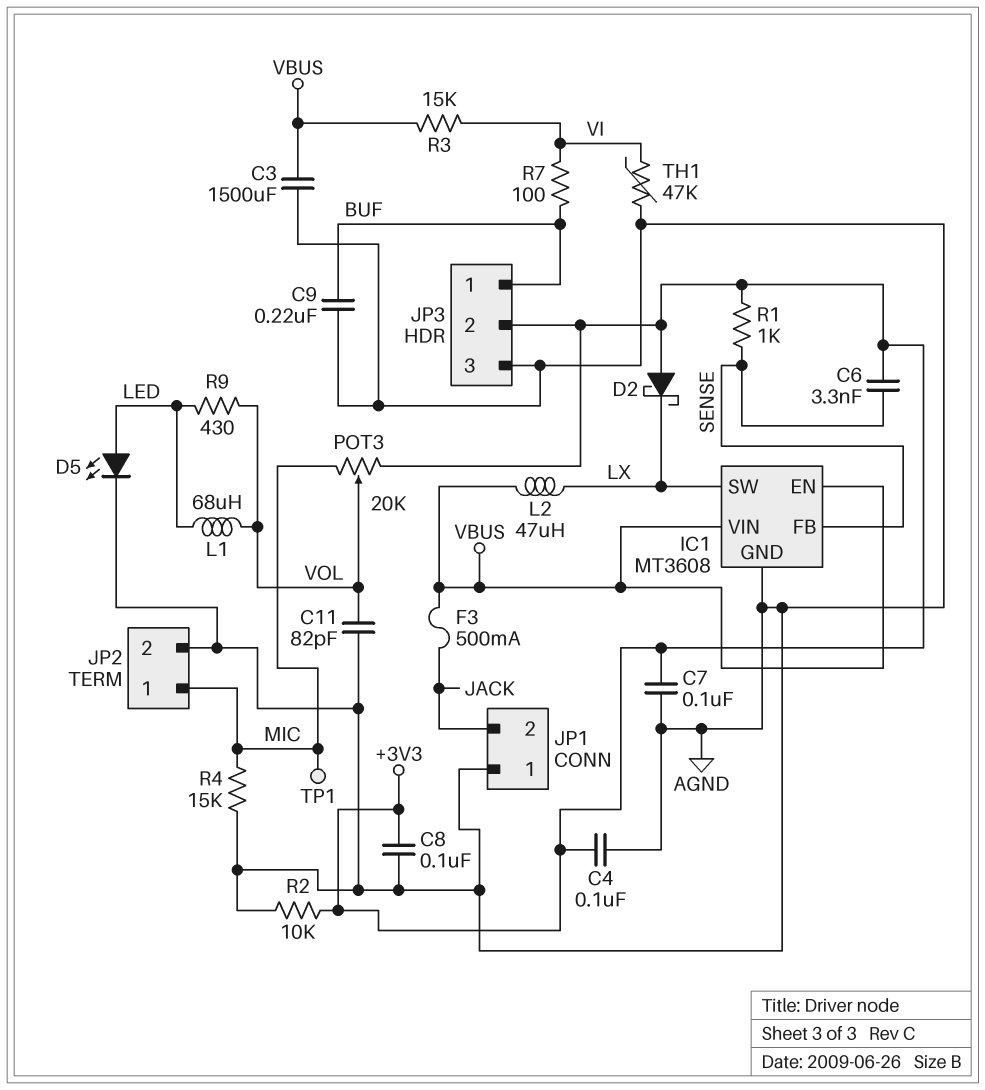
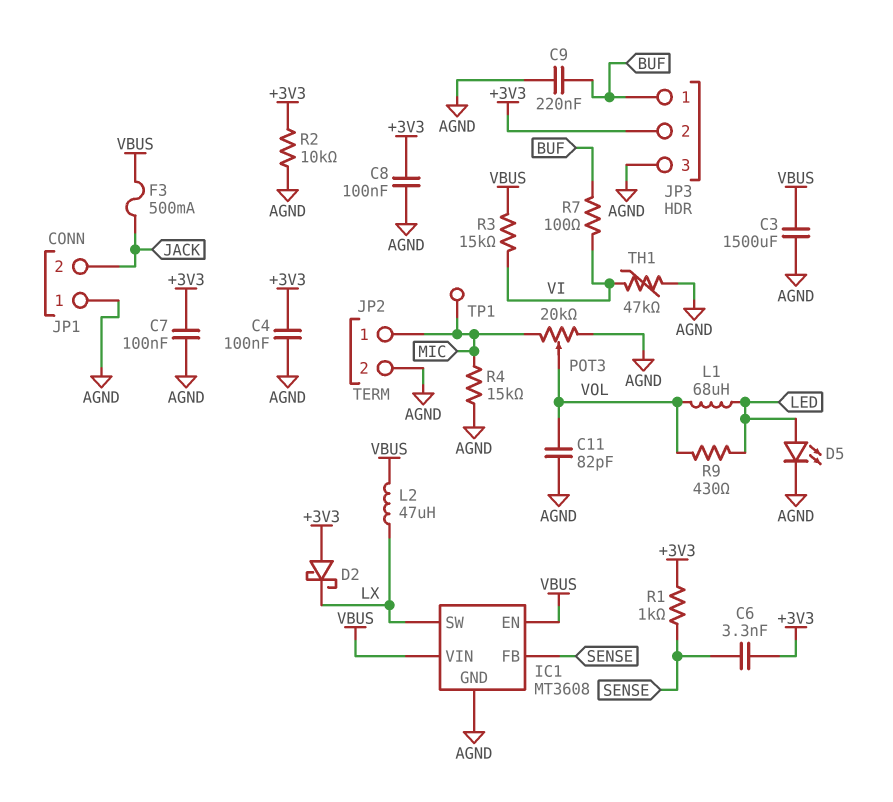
POT3: 20k (+3V3, MIC, wiper VOL) -> 20k (AGND, MIC, wiper VOL)

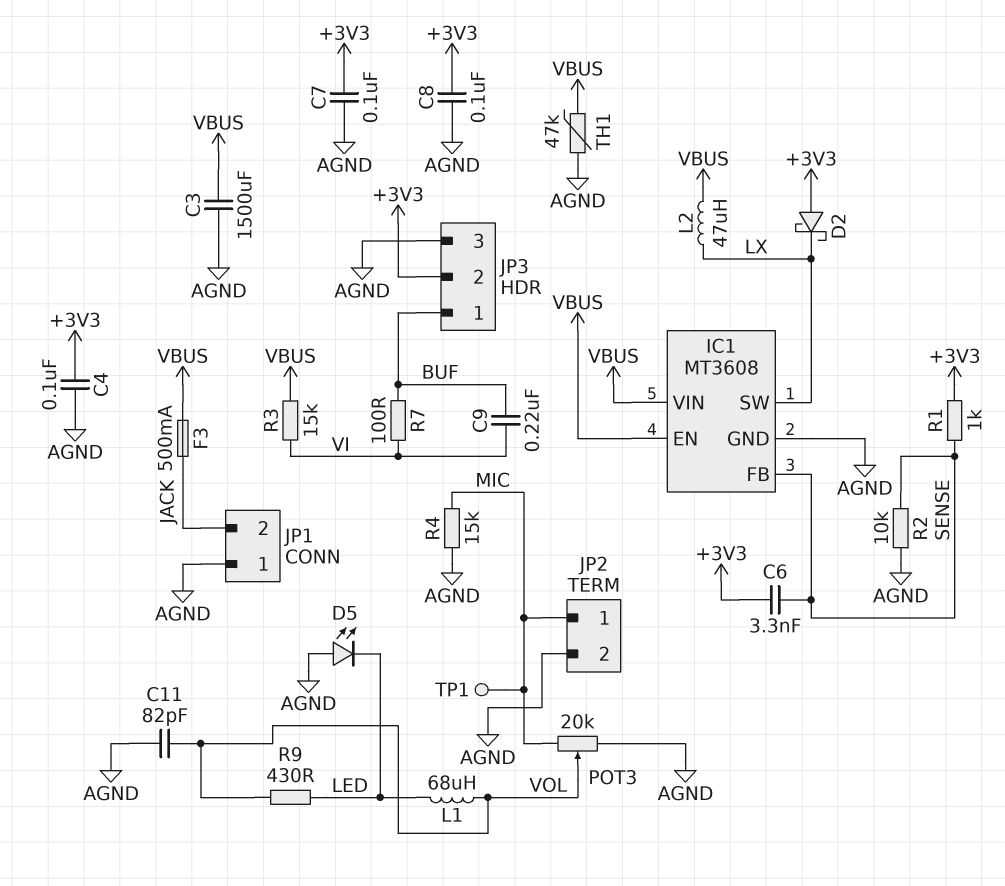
C9: 220nF (AGND, BUF) -> 220nF (BUF, VI)
D5: LED (A LED, K AGND) -> LED (A AGND, K LED)
R2: 10k (+3V3, AGND) -> 10k (AGND, SENSE)
TH1: 47k (AGND, VI) -> 47k (AGND, VBUS)

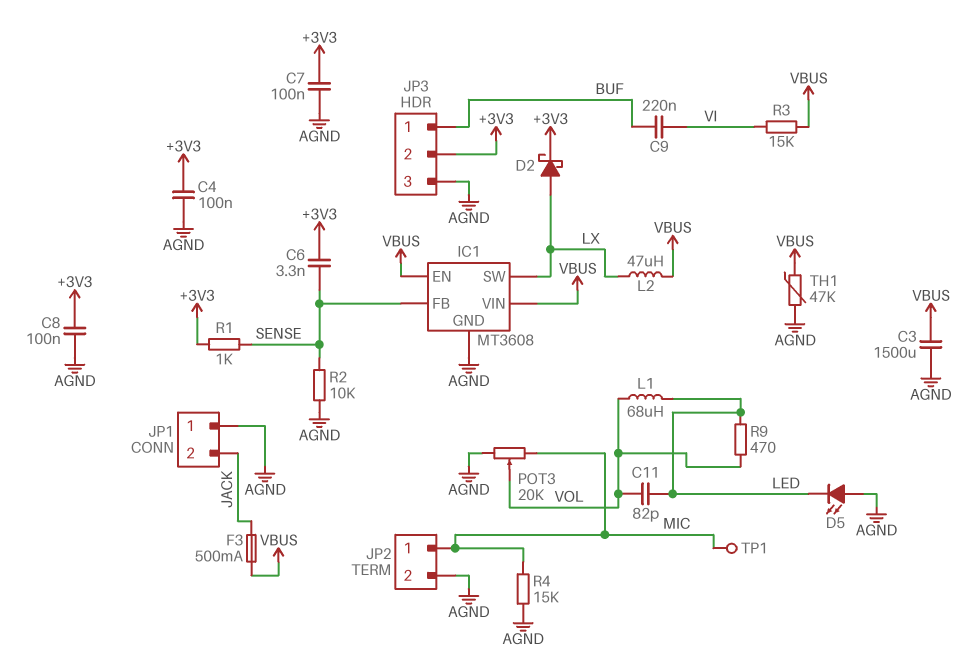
C11: 82pF (AGND, VOL) -> 82pF (LED, VOL)
D2: schottky (A +3V3, K LX) -> schottky (A LX, K +3V3)
R7: 100 (BUF, VI) -> none
R9: 430 (LED, VOL) -> 470 (LED, VOL)

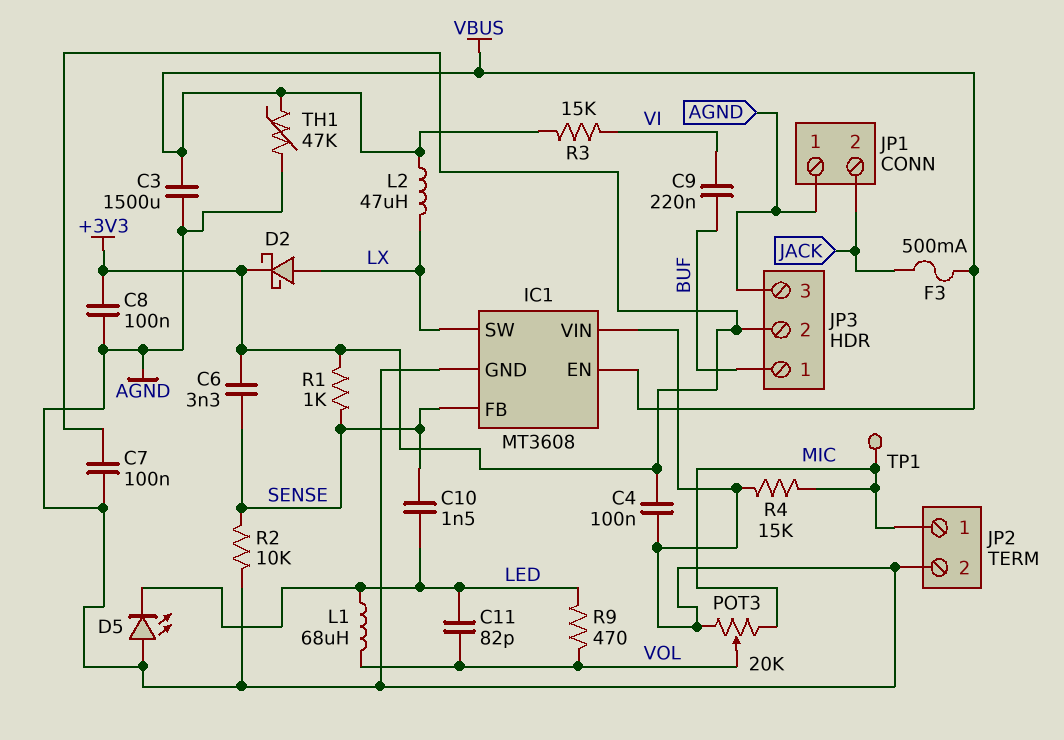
C10: none -> 1.5nF (LED, SENSE)
IC1 pin VIN: VBUS -> AGND

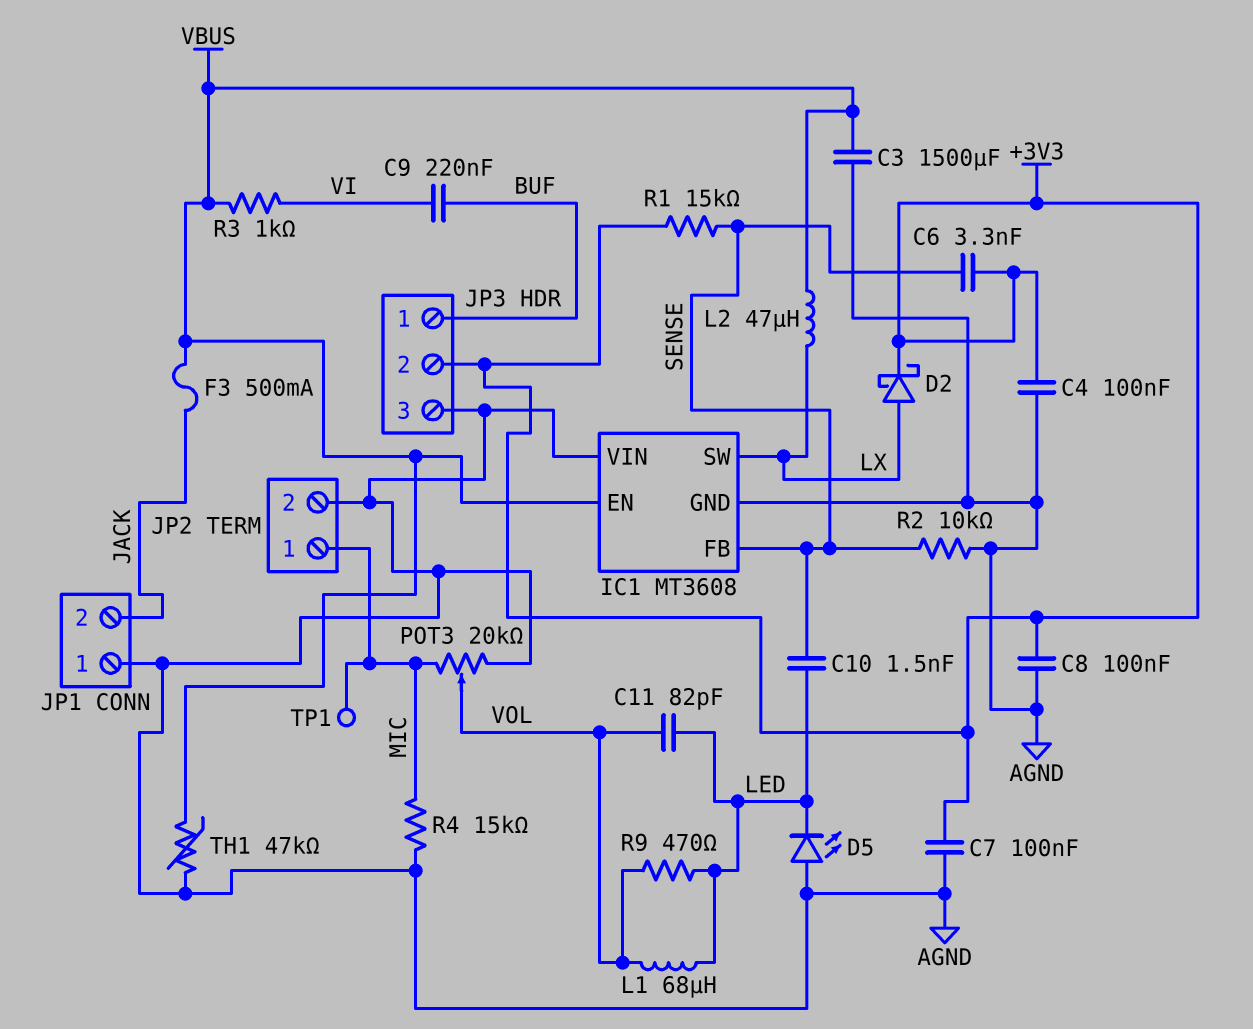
R1: 1k (+3V3, SENSE) -> 15k (+3V3, SENSE)
R3: 15k (VBUS, VI) -> 1k (VBUS, VI)

